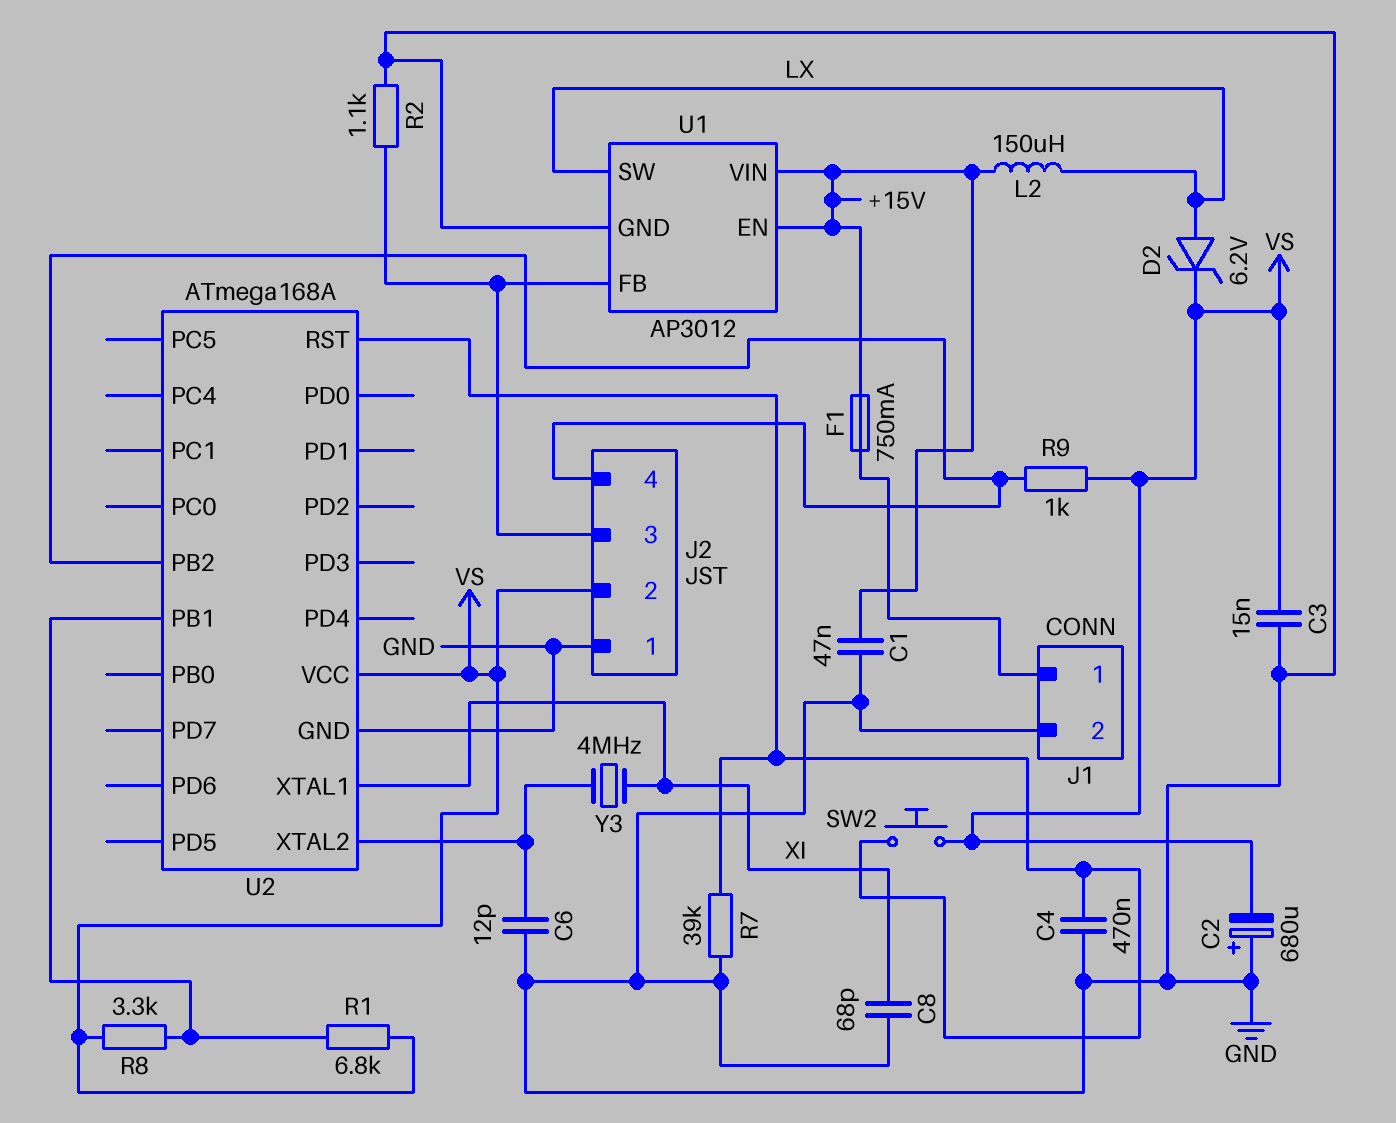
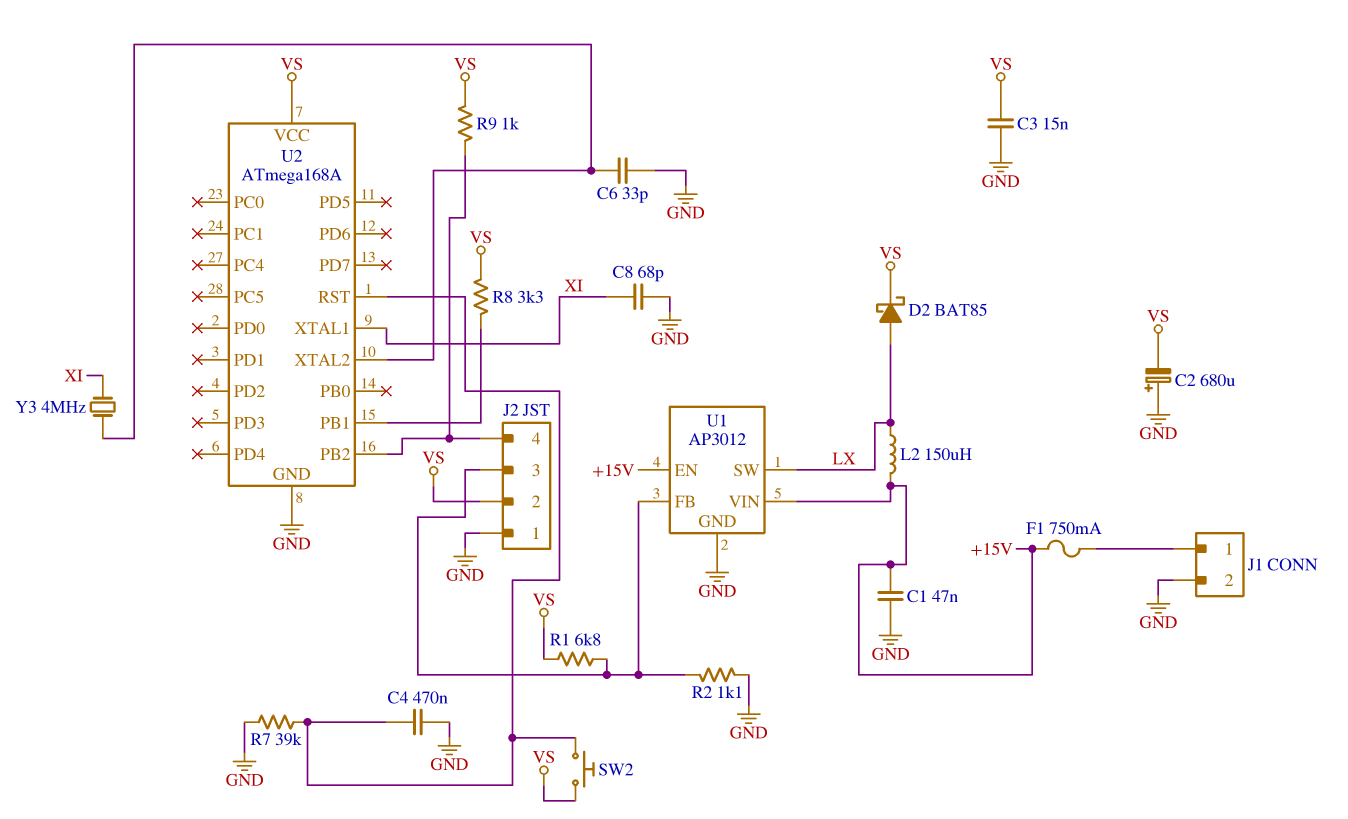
C6: 12pF (GND, U2/XTAL2) -> 33pF (GND, U2/XTAL2)
D2: zener 6.2V (A LX, K VS) -> schottky BAT85 (A LX, K VS)
R1: 6.8k (U2/PB1, VS) -> 6.8k (J2/3, VS)

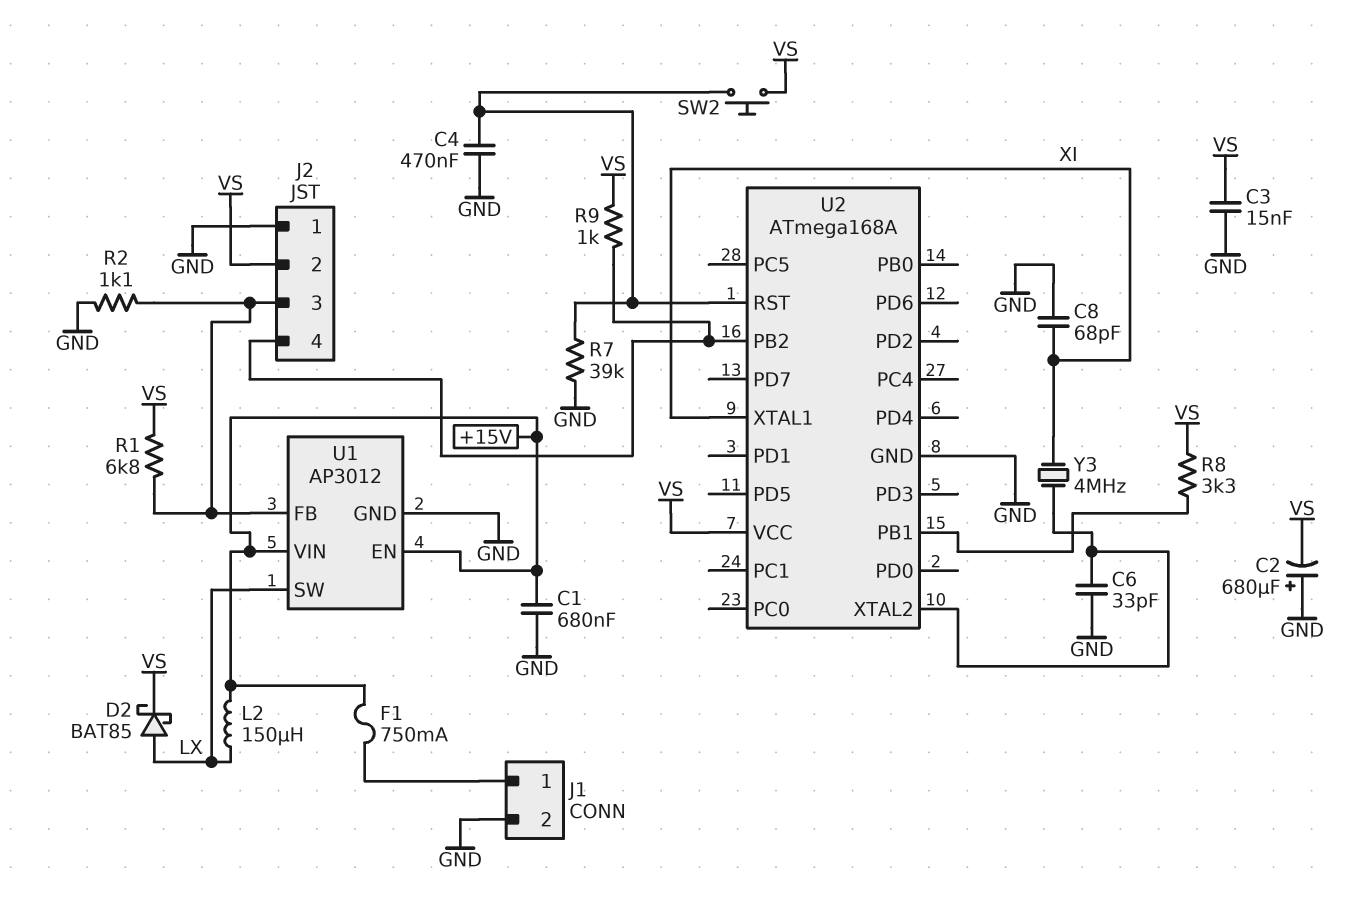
C1: 47nF (+15V, GND) -> 680nF (+15V, GND)

